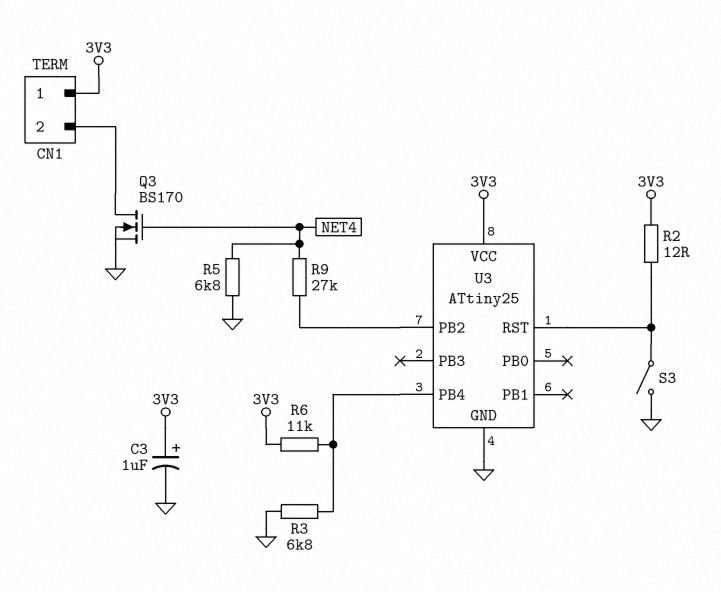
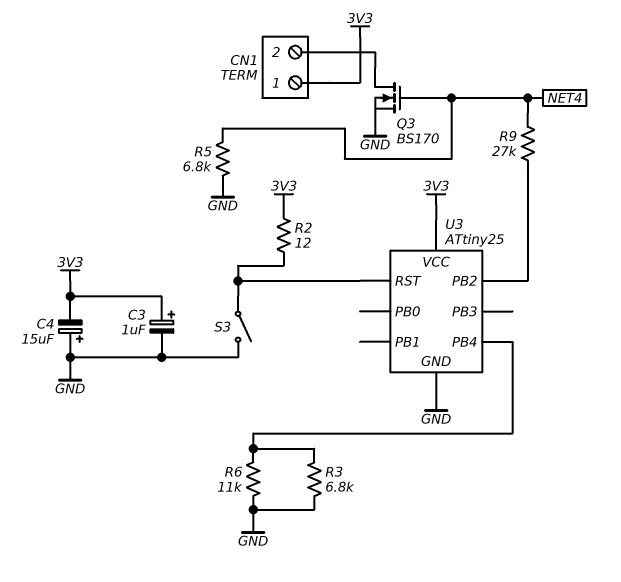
C4: none -> 15uF (plus GND, minus 3V3)
R6: 11k (3V3, U3/PB4) -> 11k (GND, U3/PB4)

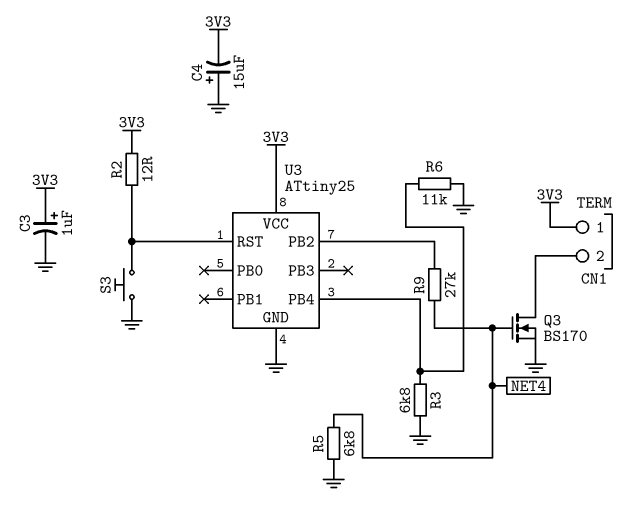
S3: switch (GND, U3/RST) -> button (GND, U3/RST)

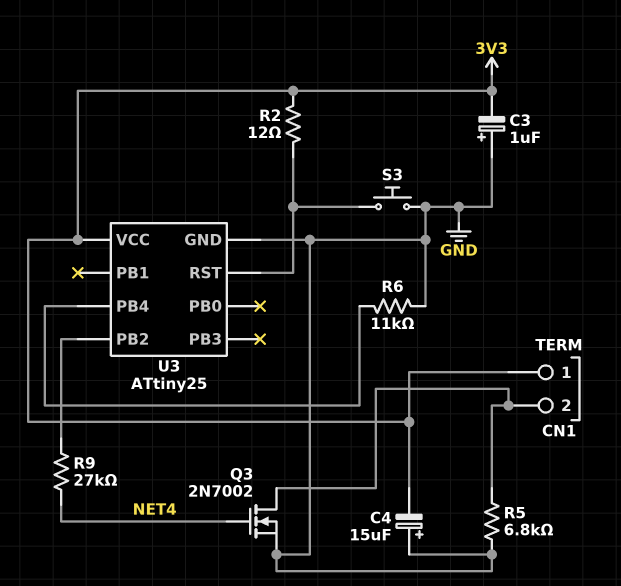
C3: 1uF (plus 3V3, minus GND) -> 1uF (plus GND, minus 3V3)
Q3: NMOS BS170 (G NET4, D CN1/2, S GND) -> NMOS 2N7002 (G NET4, D CN1/2, S GND)
R3: 6.8k (GND, U3/PB4) -> none
R5: 6.8k (GND, NET4) -> 6.8k (CN1/2, GND)

